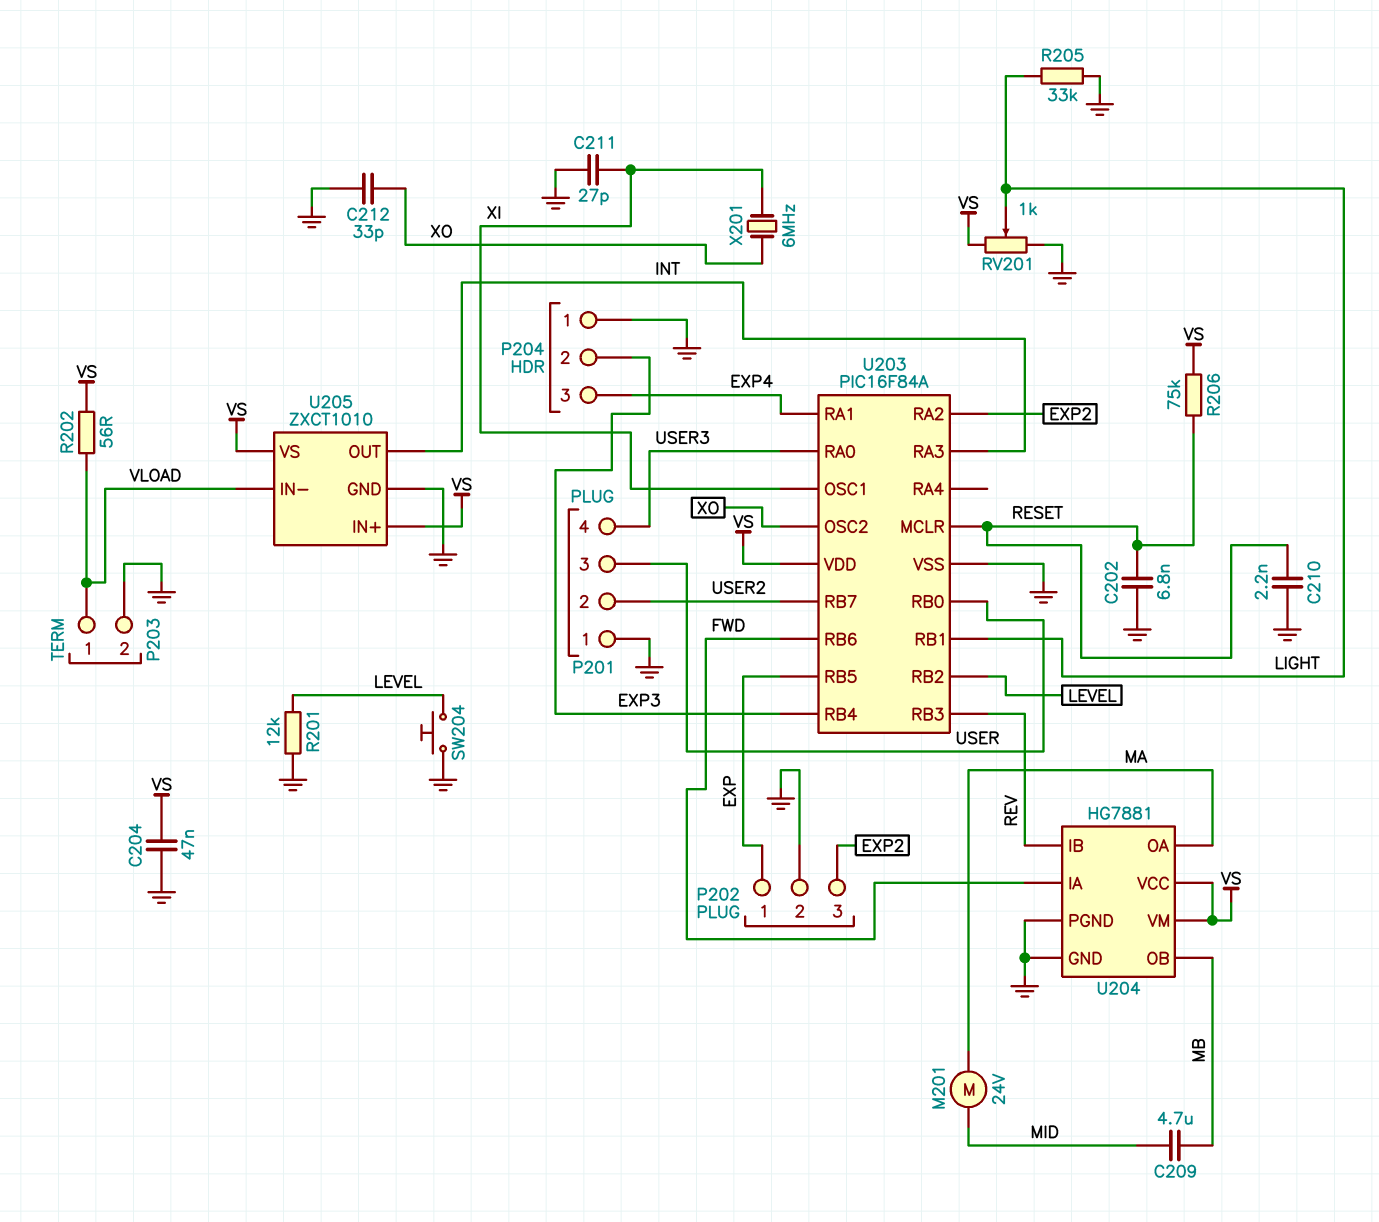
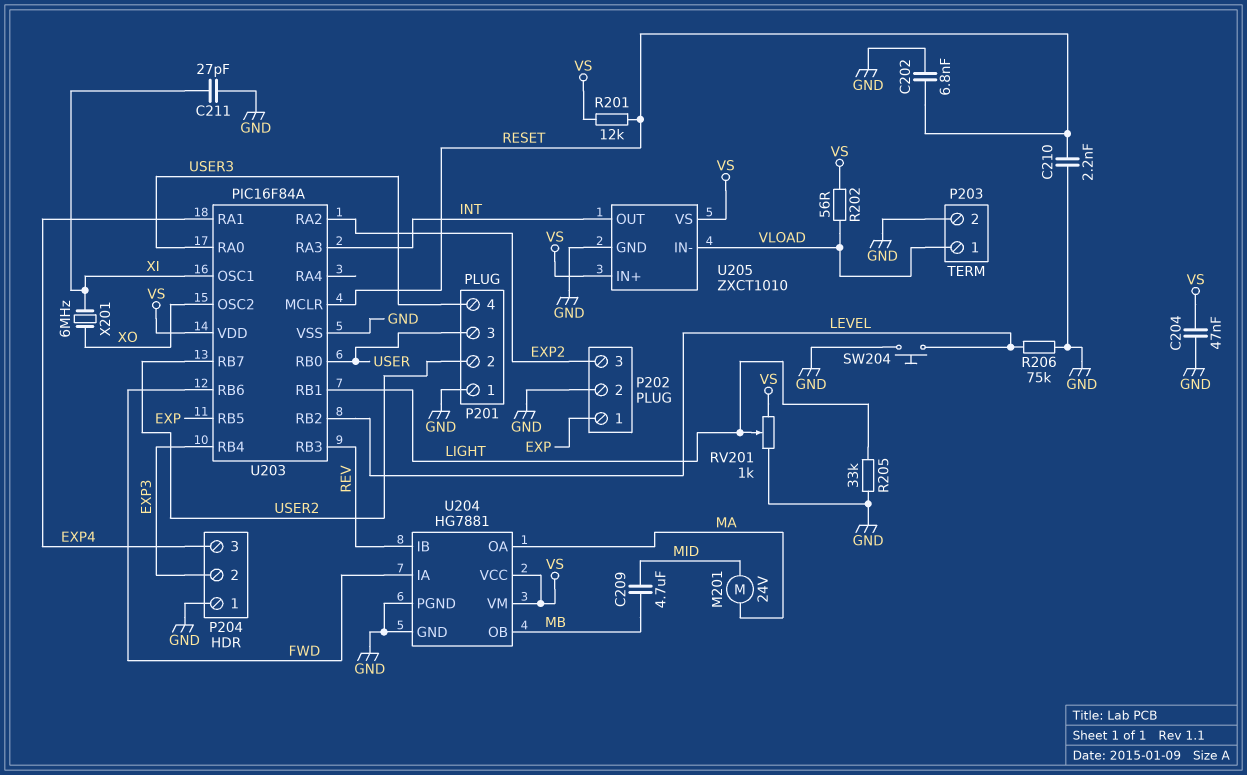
C212: 33pF (GND, XO) -> none
R201: 12k (GND, LEVEL) -> 12k (RESET, VS)
R206: 75k (RESET, VS) -> 75k (GND, LEVEL)

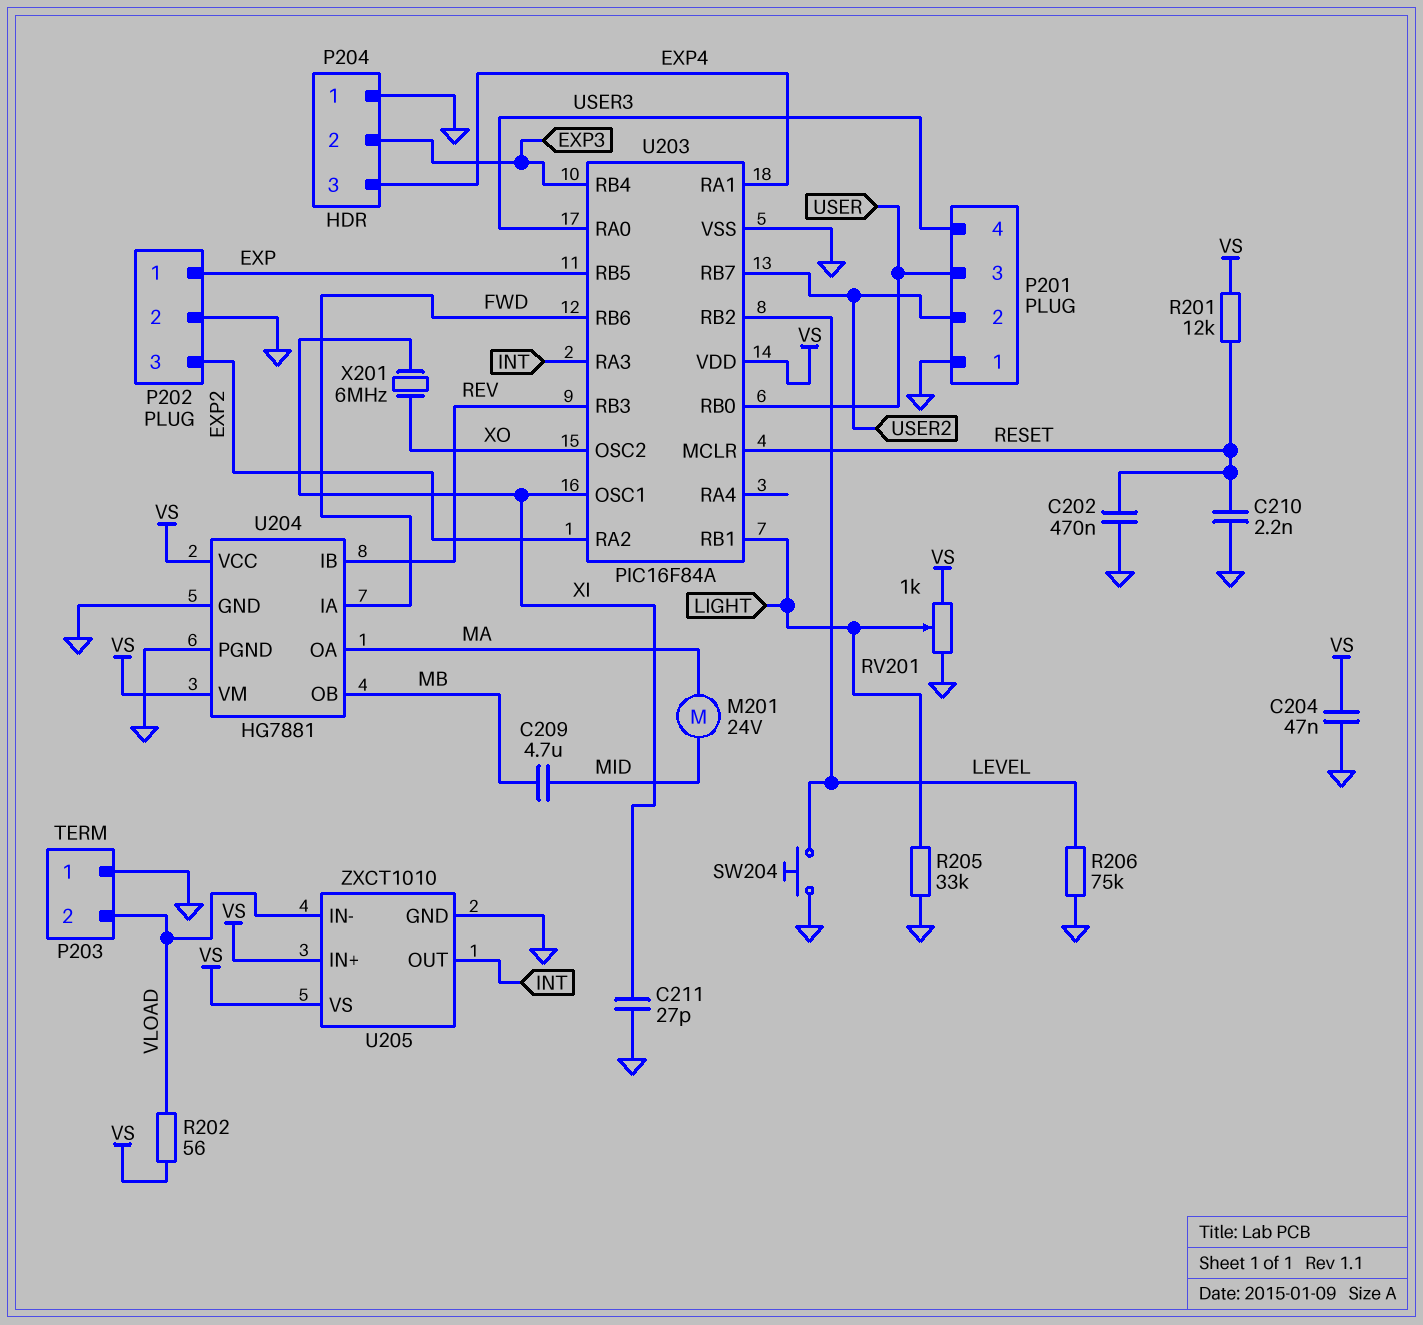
C202: 6.8nF (GND, RESET) -> 470nF (GND, RESET)
P203 pin 1: VLOAD -> GND
P203 pin 2: GND -> VLOAD

